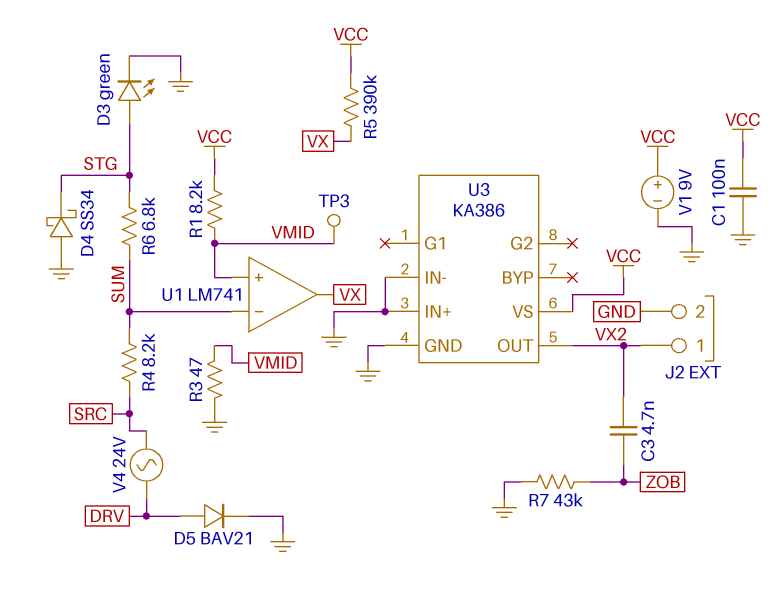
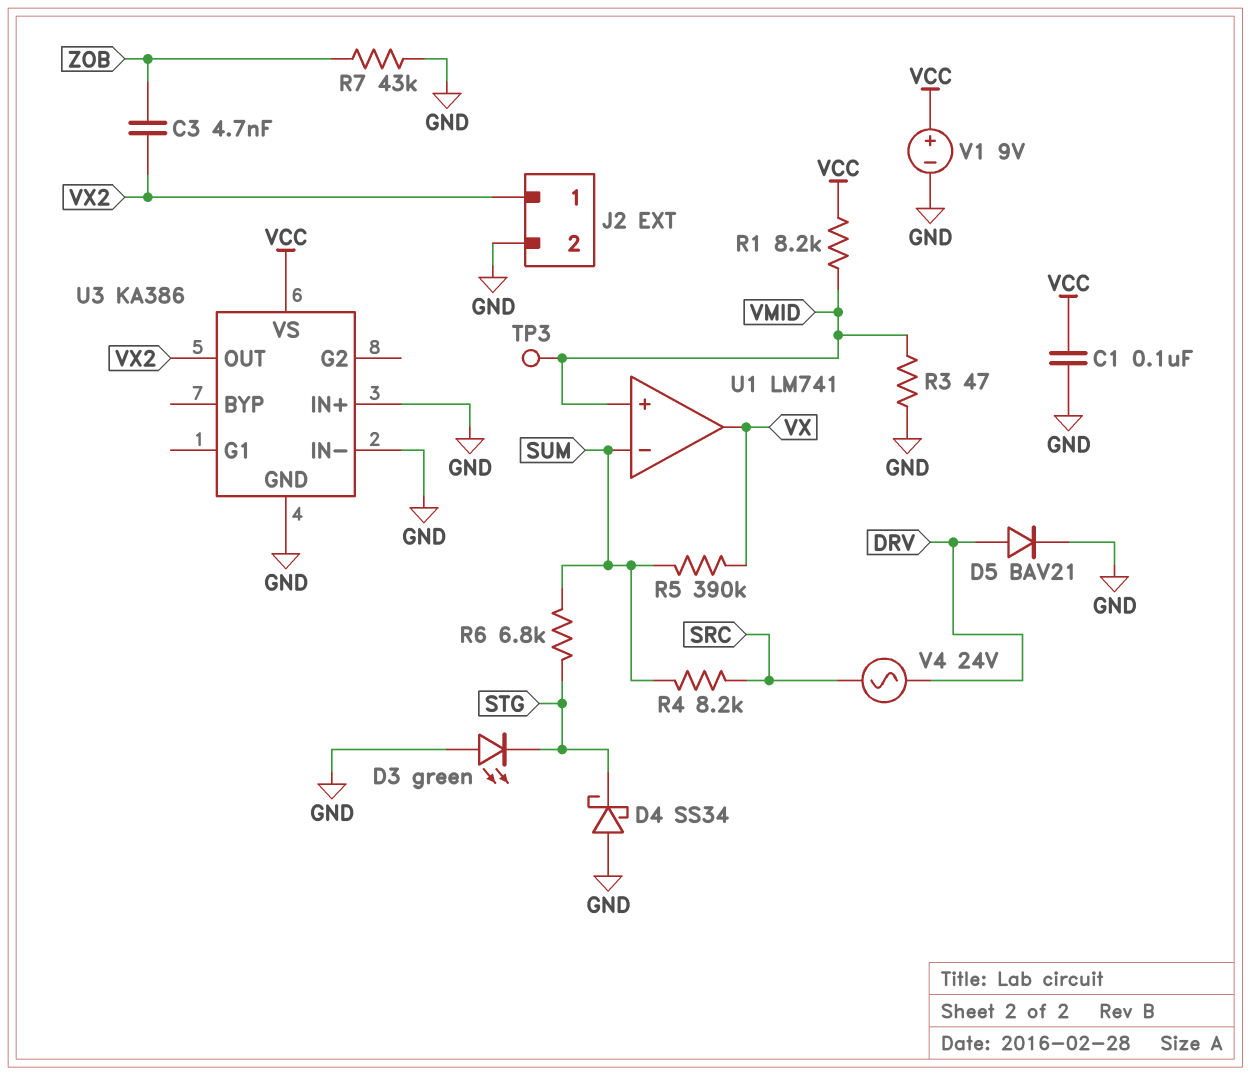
D3: LED green (A STG, K GND) -> LED green (A GND, K STG)
R5: 390k (VCC, VX) -> 390k (SUM, VX)

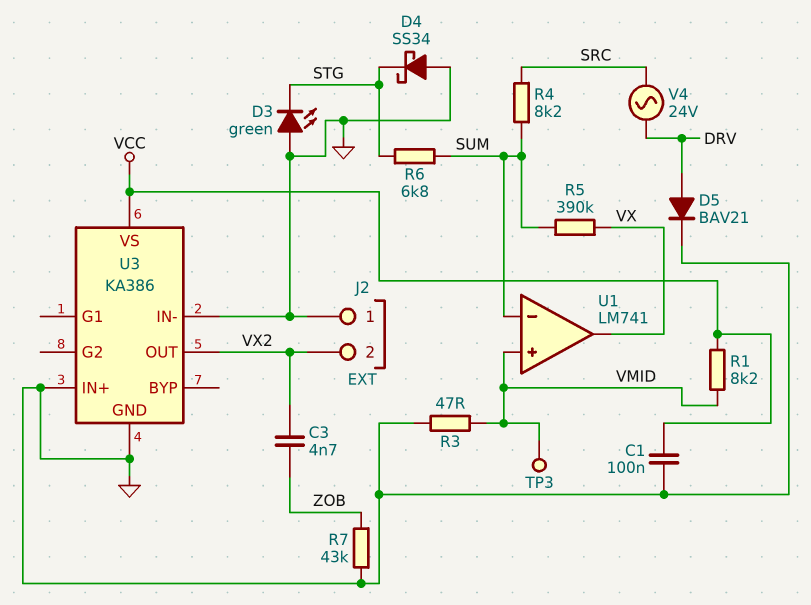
J2 pin 1: VX2 -> GND
J2 pin 2: GND -> VX2
V1: 9V (plus VCC, minus GND) -> none

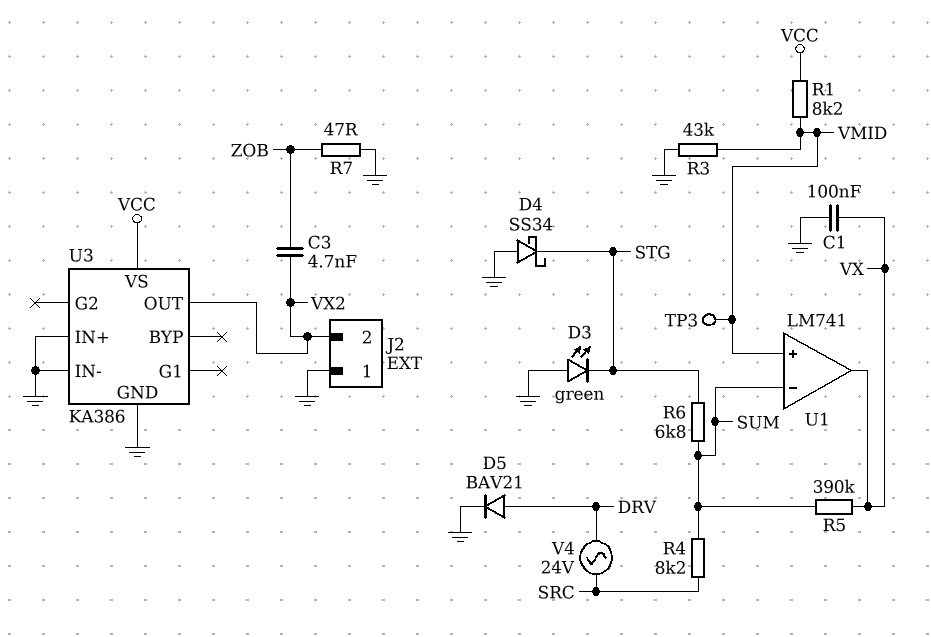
C1: 100nF (GND, VCC) -> 100nF (GND, VX)
R3: 47 (GND, VMID) -> 43k (GND, VMID)
R7: 43k (GND, ZOB) -> 47 (GND, ZOB)

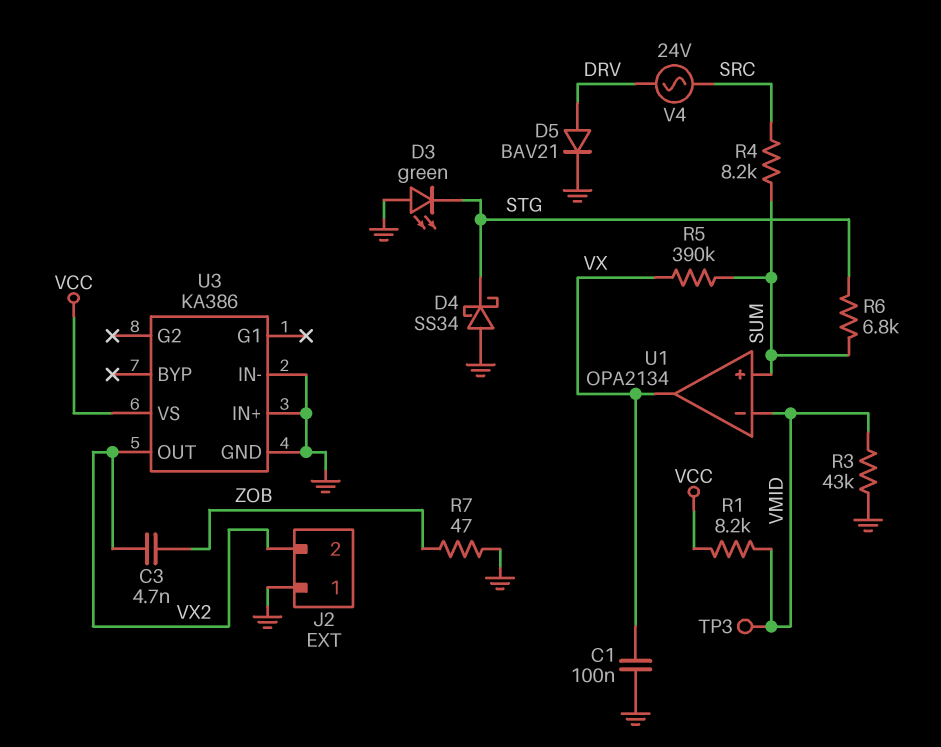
U1: LM741 -> OPA2134
U1 pin in+: VMID -> SUM
U1 pin in-: SUM -> VMID

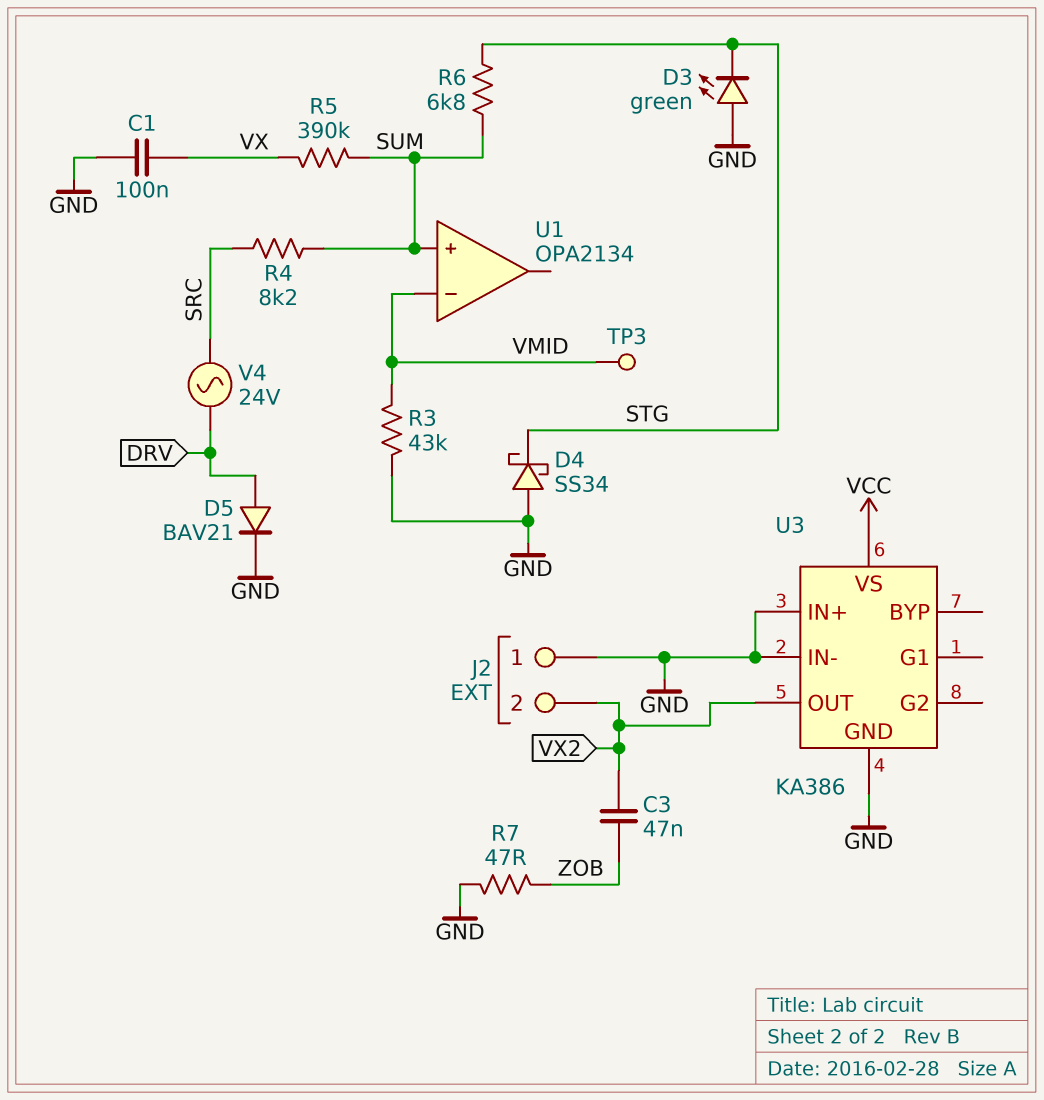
C3: 4.7nF (VX2, ZOB) -> 47nF (VX2, ZOB)
R1: 8.2k (VCC, VMID) -> none
U1 pin out: VX -> none

